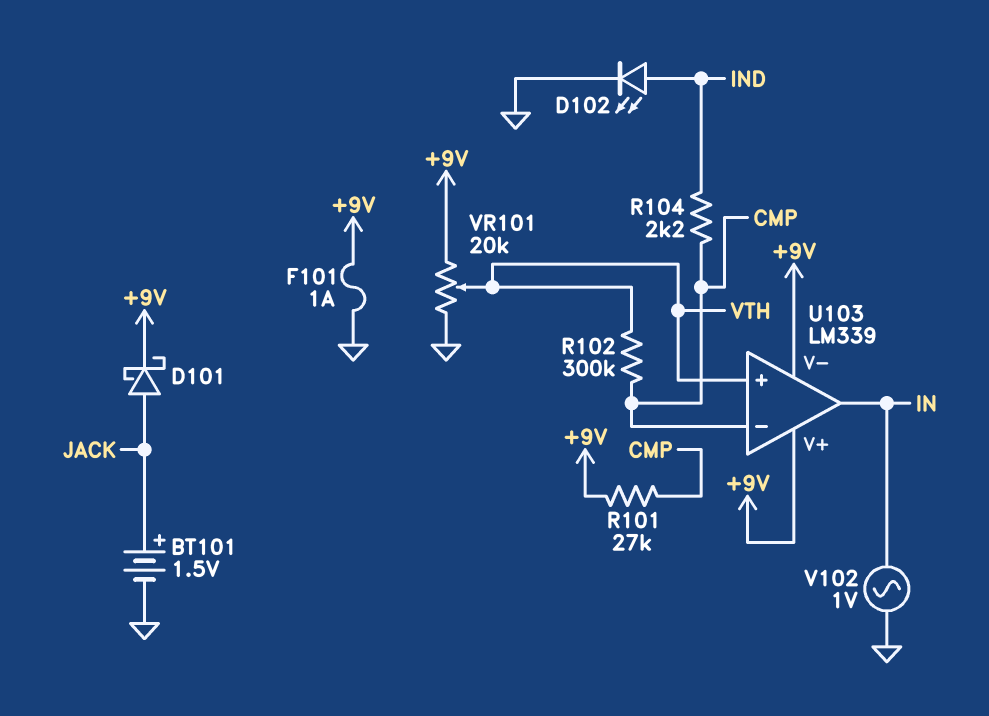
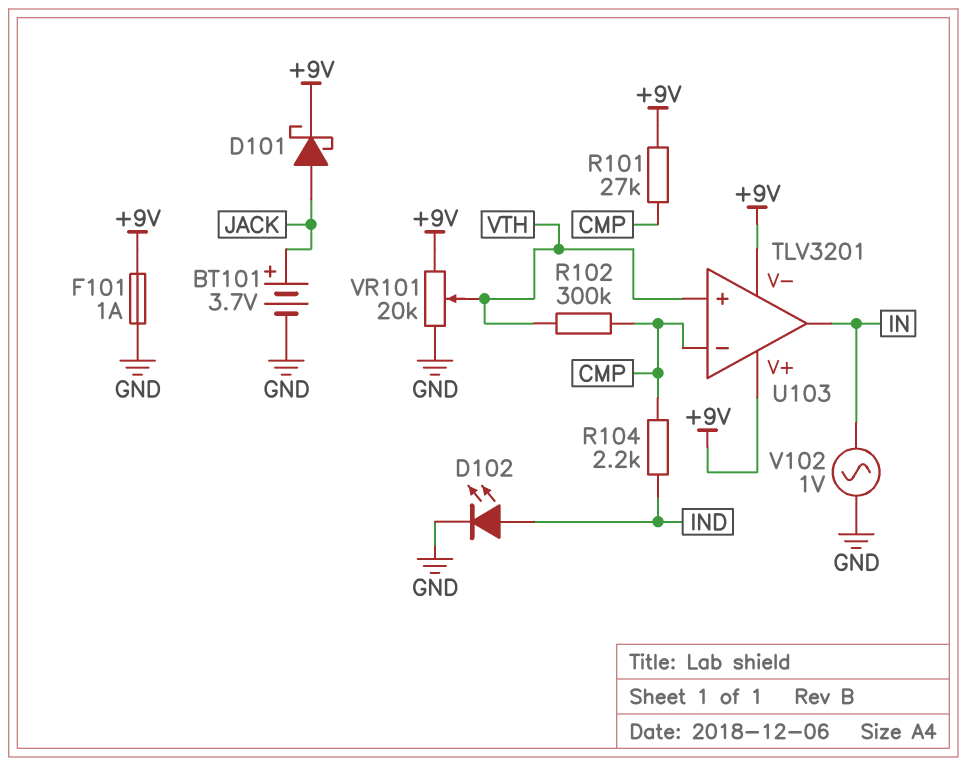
BT101: 1.5V (plus JACK, minus GND) -> 3.7V (plus JACK, minus GND)
U103: LM339 -> TLV3201

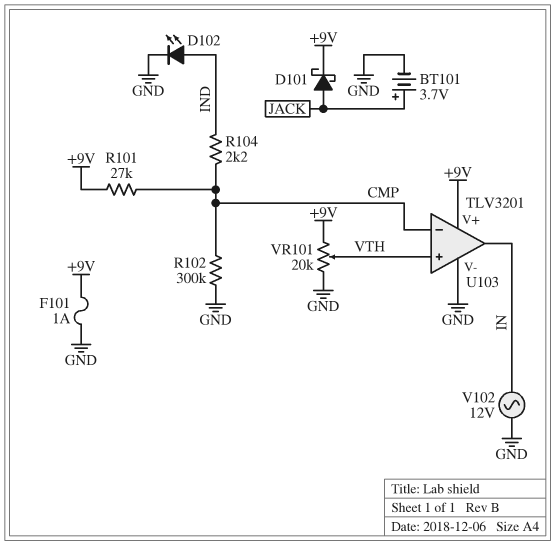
R102: 300k (CMP, VTH) -> 300k (CMP, GND)
U103 pin V-: +9V -> GND
V102: AC 1V (GND, IN) -> AC 12V (GND, IN)

